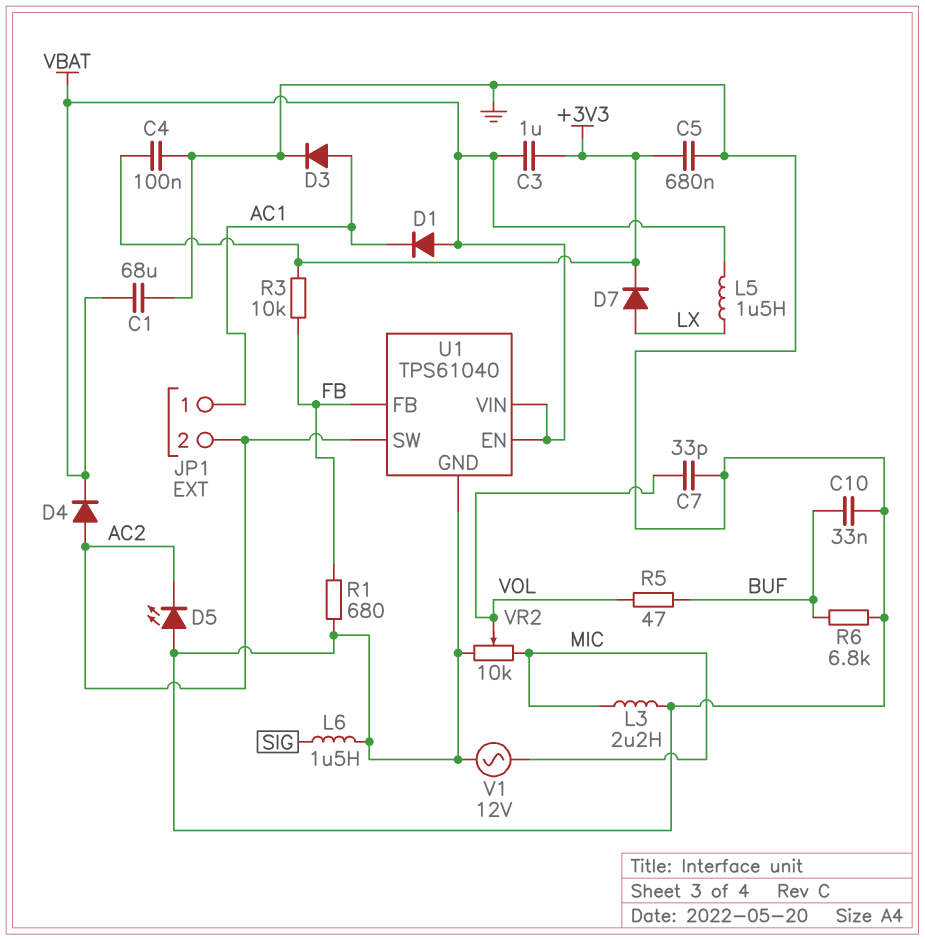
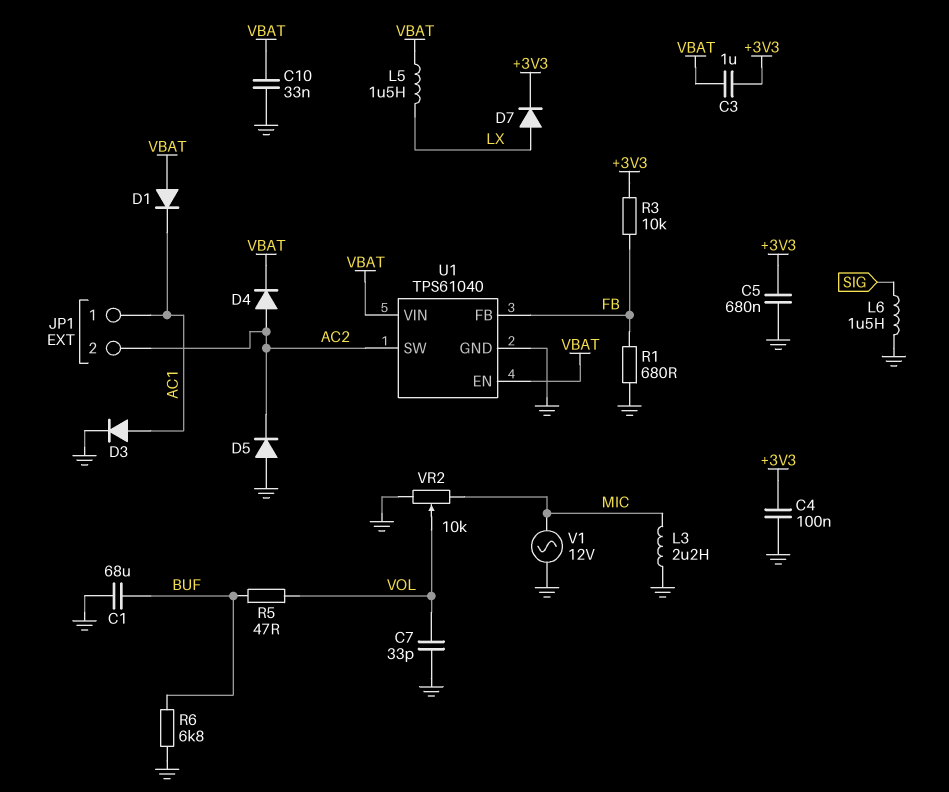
C1: 68uF (GND, VBAT) -> 68uF (BUF, GND)
C10: 33nF (BUF, GND) -> 33nF (GND, VBAT)
D5: LED (A GND, K AC2) -> diode (A GND, K AC2)

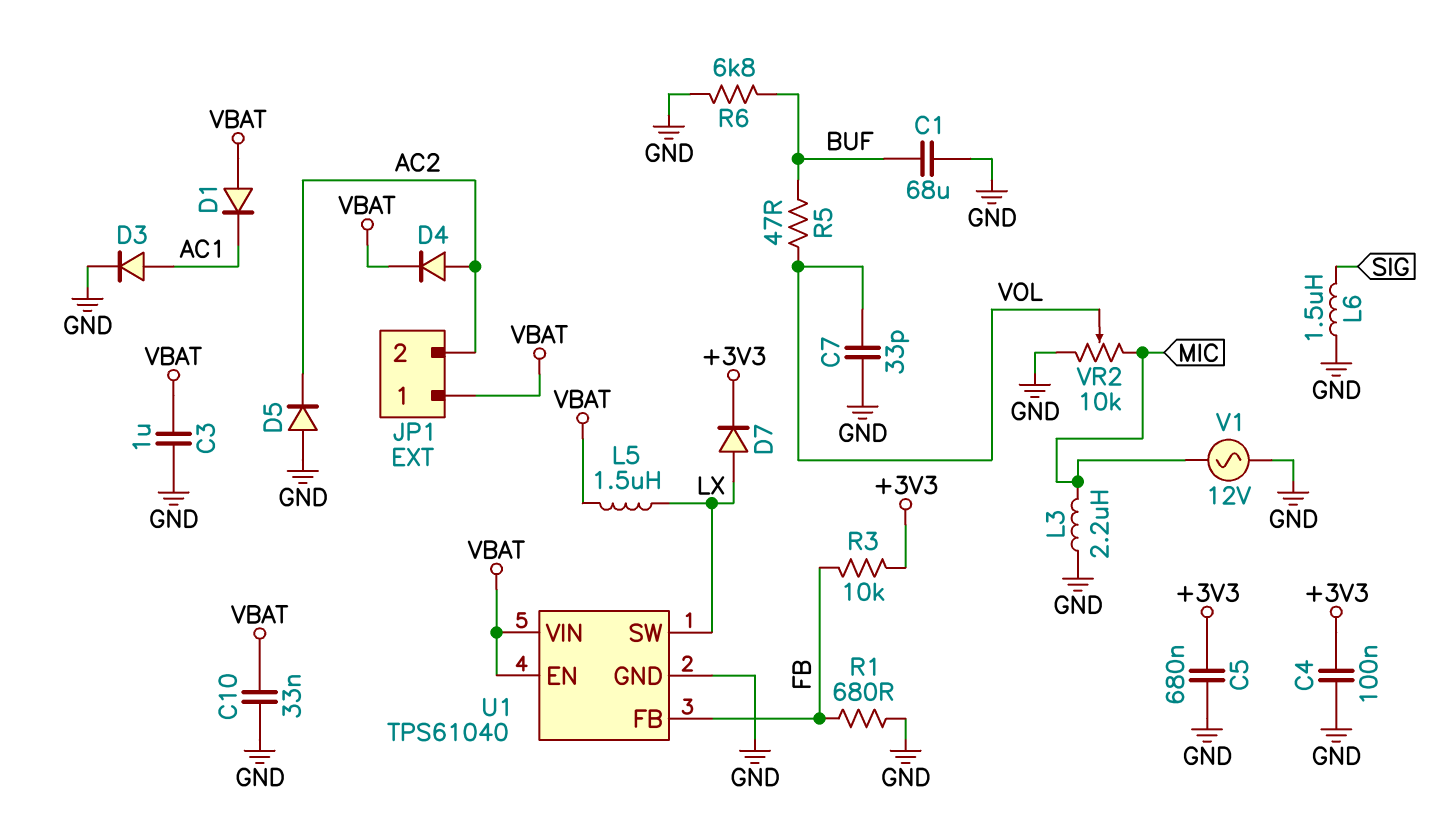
C3: 1uF (+3V3, VBAT) -> 1uF (GND, VBAT)
JP1 pin 1: AC1 -> VBAT
U1 pin SW: AC2 -> LX

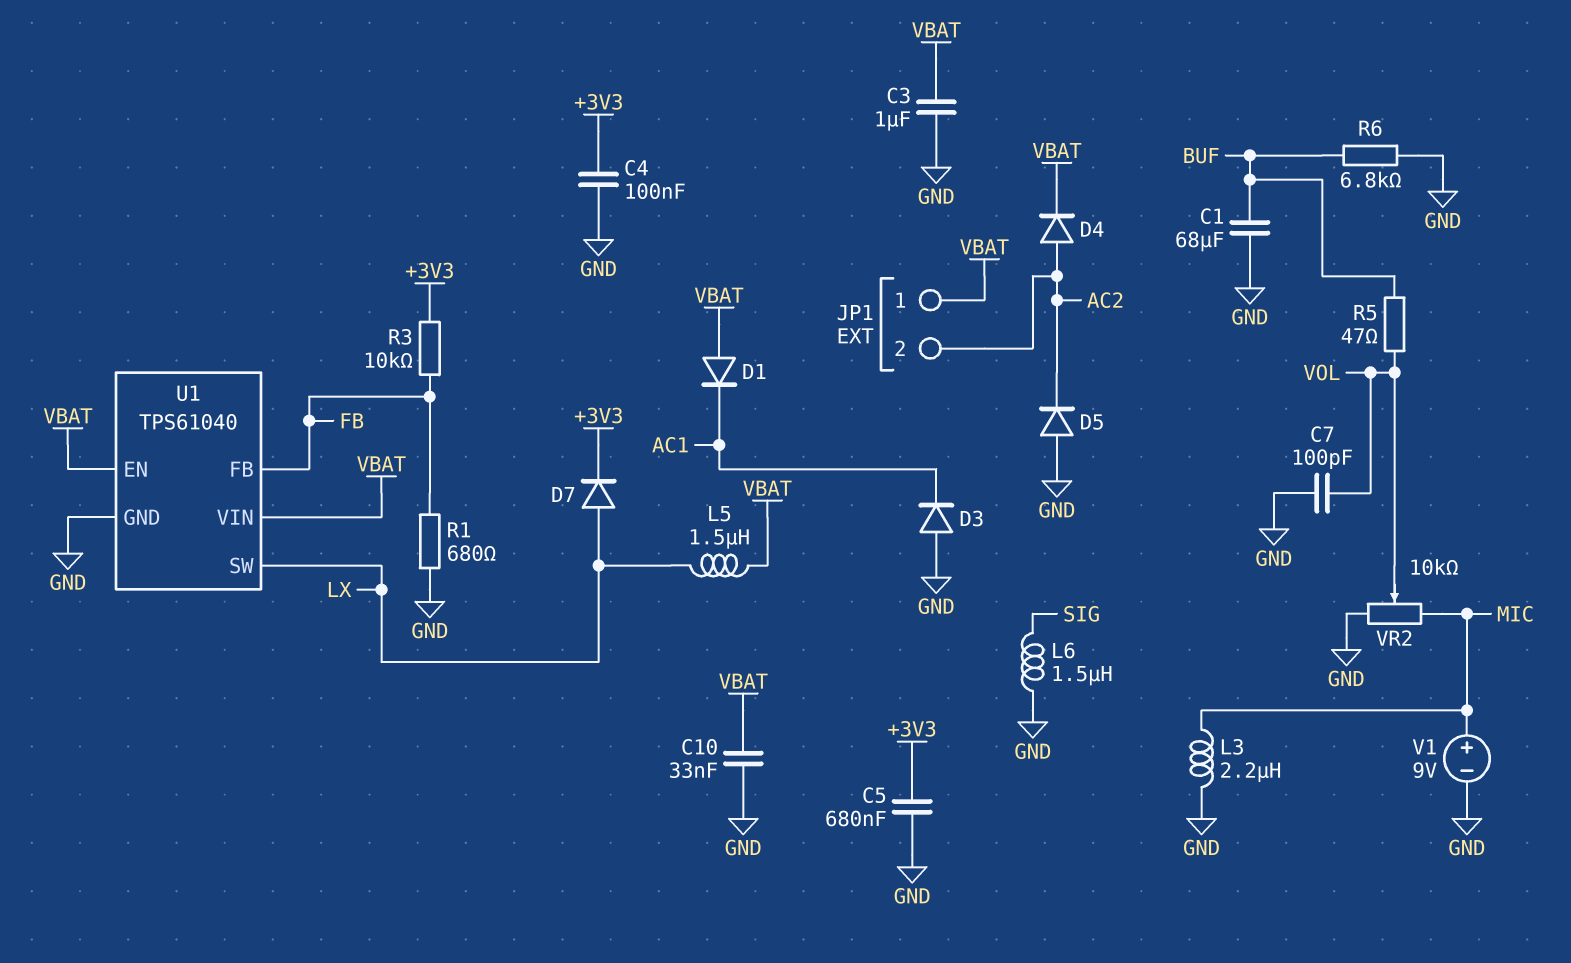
C7: 33pF (GND, VOL) -> 100pF (GND, VOL)
D3: diode (A AC1, K GND) -> diode (A GND, K AC1)
V1: AC 12V (GND, MIC) -> 9V (plus MIC, minus GND)

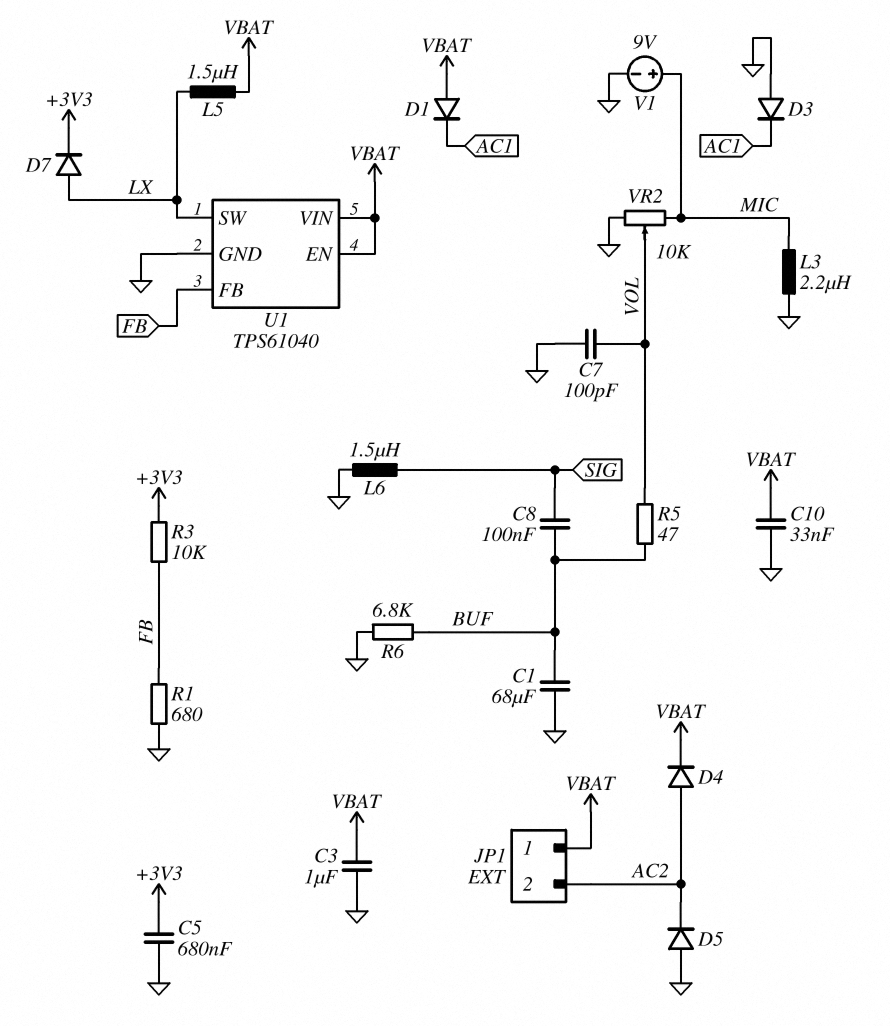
C4: 100nF (+3V3, GND) -> none
C8: none -> 100nF (BUF, SIG)

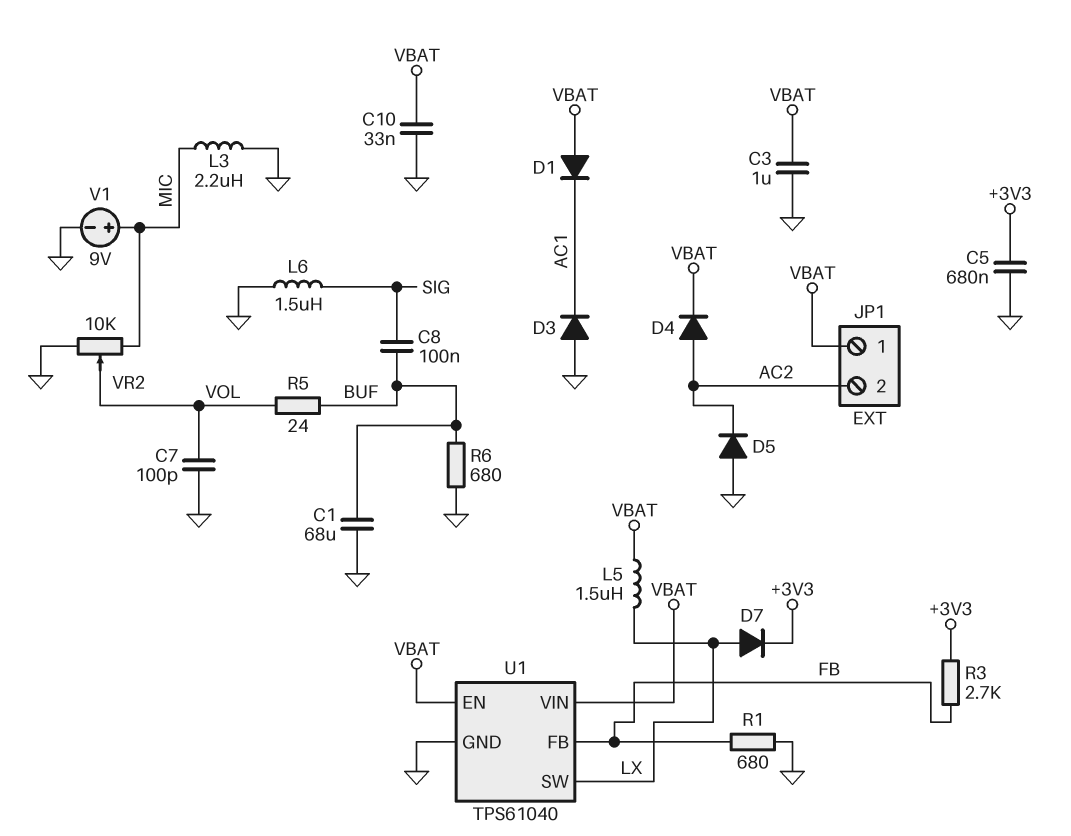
R3: 10k (+3V3, FB) -> 2.7k (+3V3, FB)
R5: 47 (BUF, VOL) -> 24 (BUF, VOL)
R6: 6.8k (BUF, GND) -> 680 (BUF, GND)

